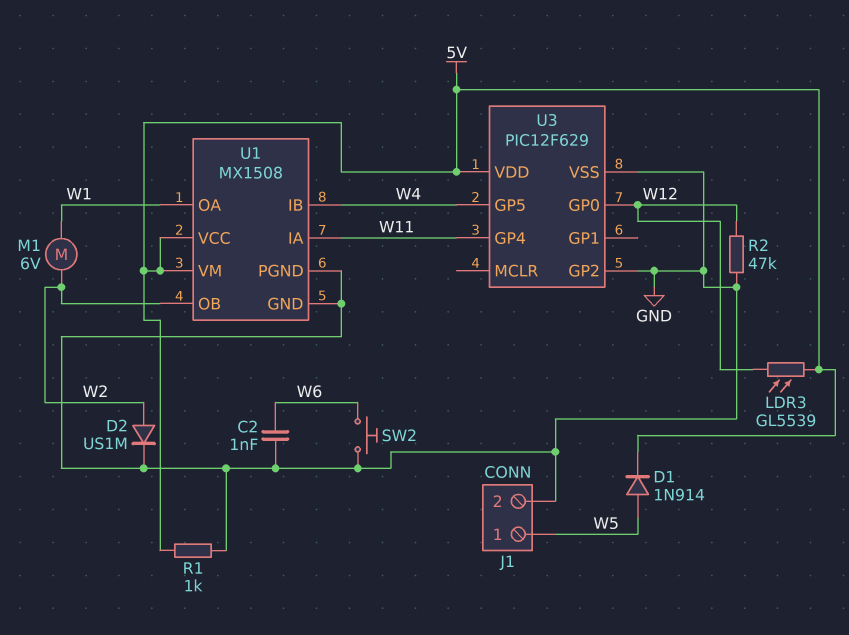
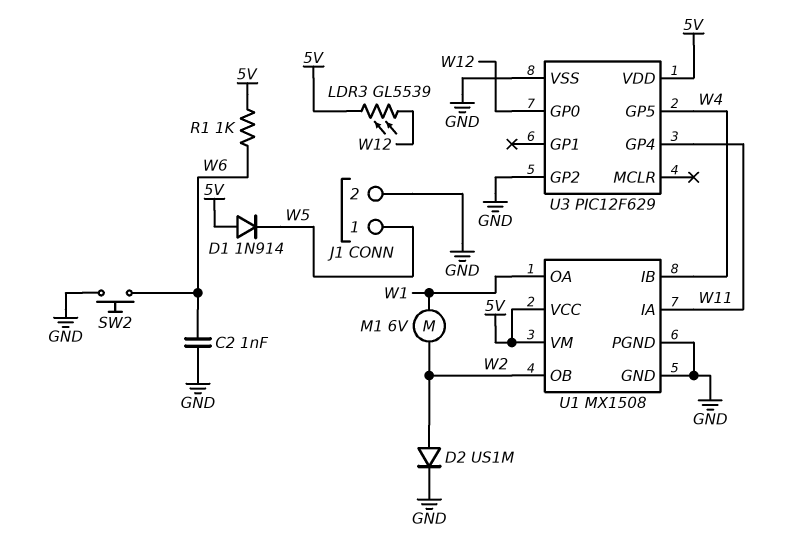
D1: diode 1N914 (A W5, K 5V) -> diode 1N914 (A 5V, K W5)
R1: 1k (5V, GND) -> 1k (5V, W6)
R2: 47k (GND, W12) -> none

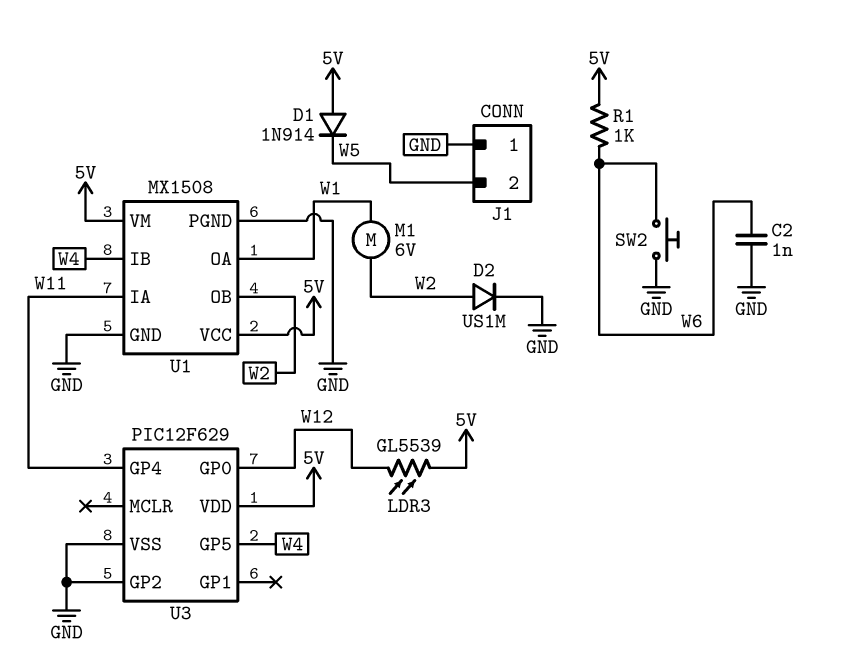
J1 pin 1: W5 -> GND
J1 pin 2: GND -> W5

